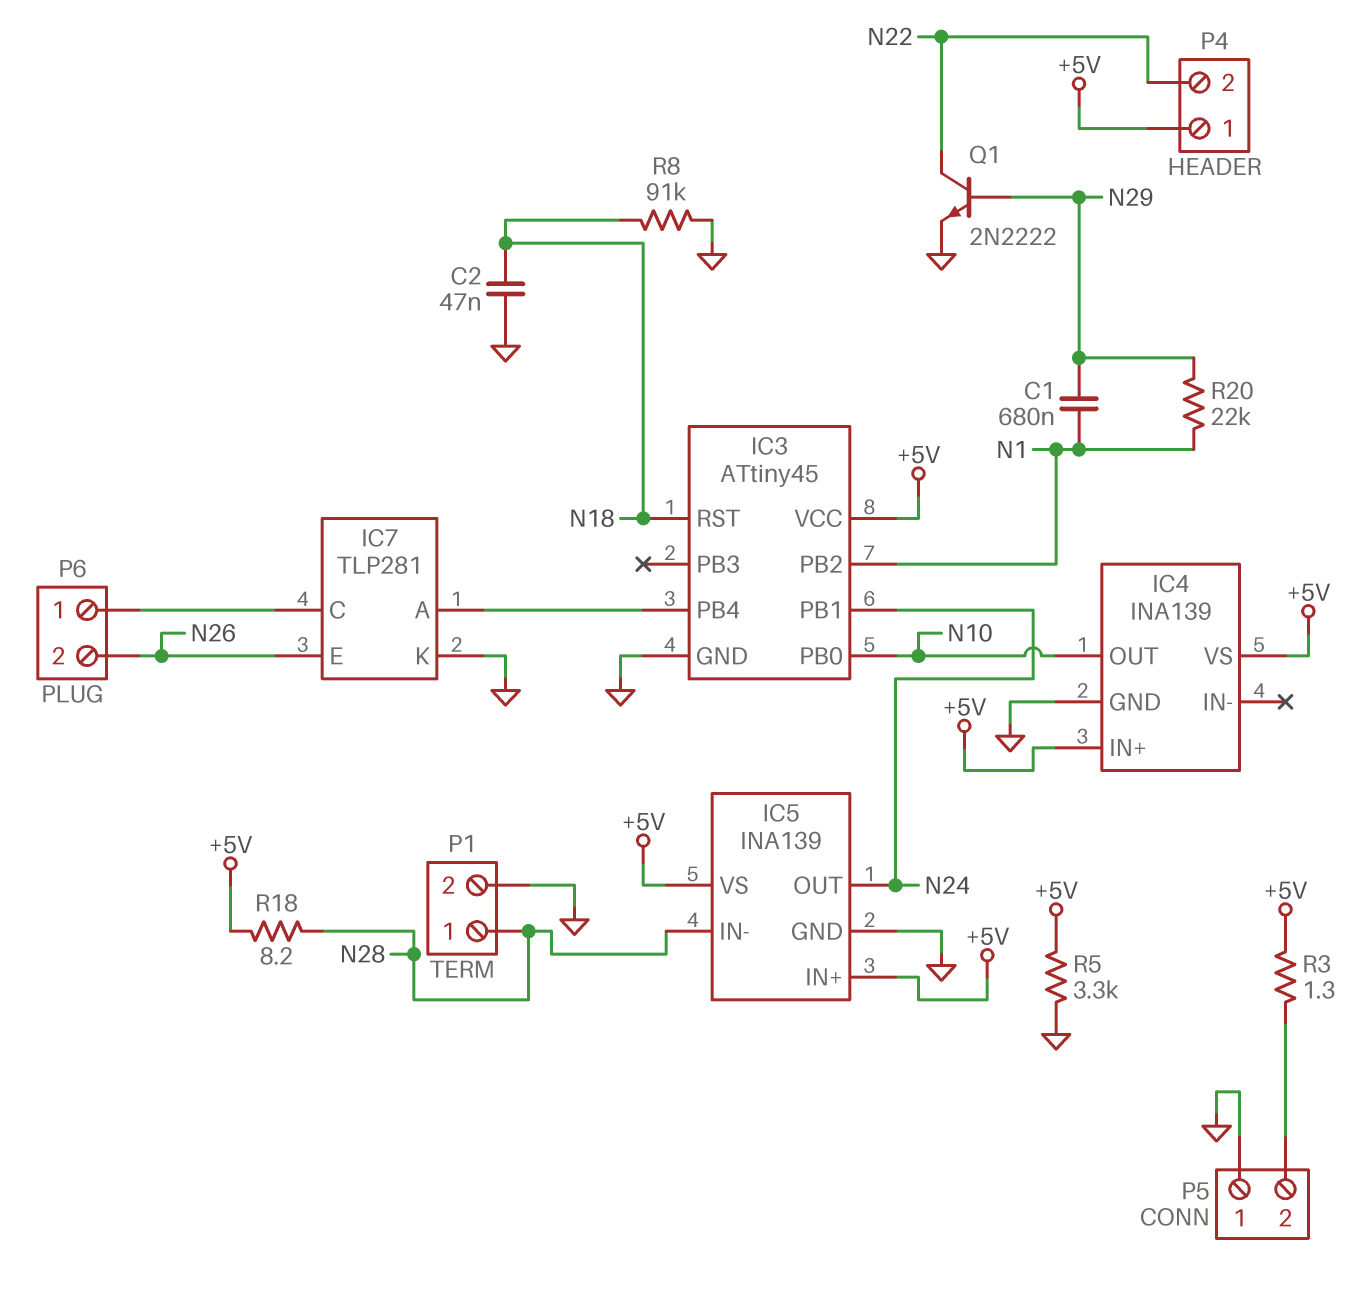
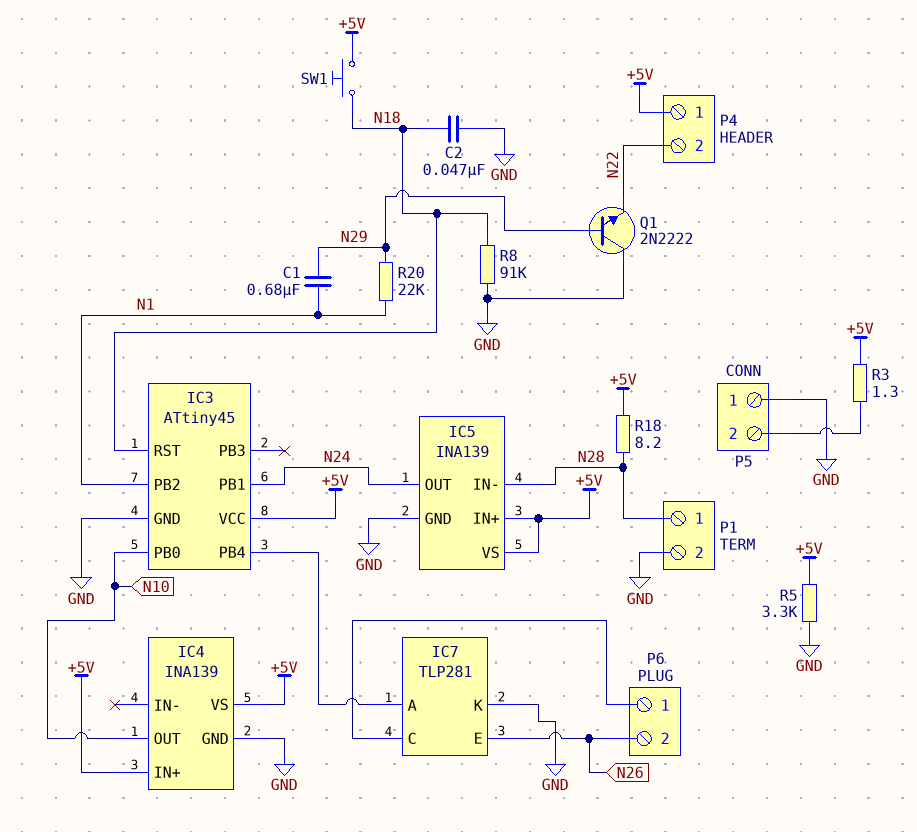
Q1: NPN 2N2222 (B N29, C N22, E GND) -> NPN 2N2222 (B N29, C GND, E N22)
SW1: none -> button (+5V, N18)

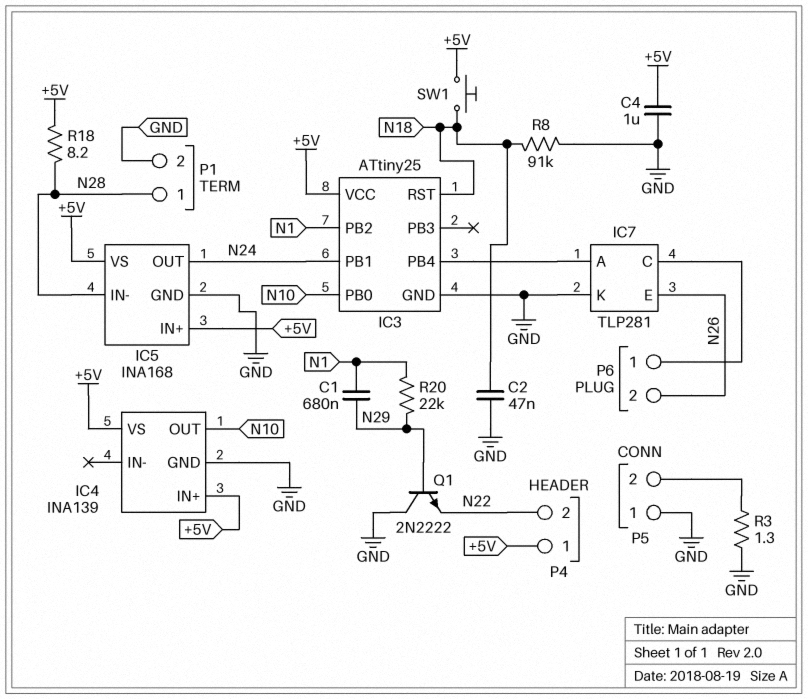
C4: none -> 1uF (+5V, GND)
IC3: ATtiny45 -> ATtiny25
IC5: INA139 -> INA168
R3: 1.3 (+5V, P5/2) -> 1.3 (GND, P5/2)
R5: 3.3k (+5V, GND) -> none

